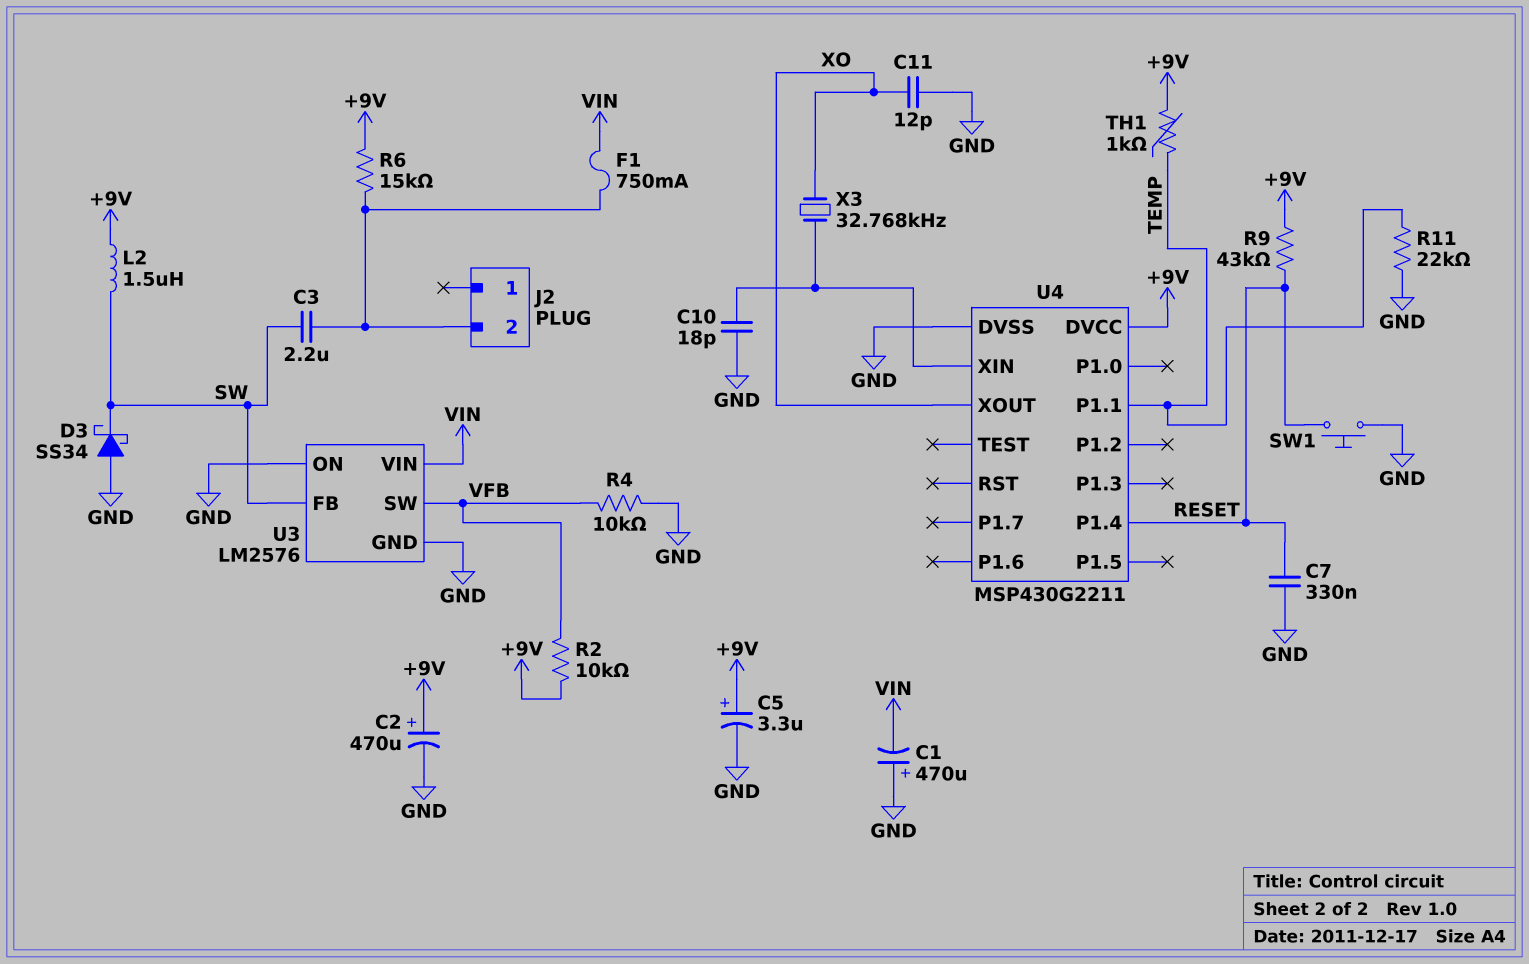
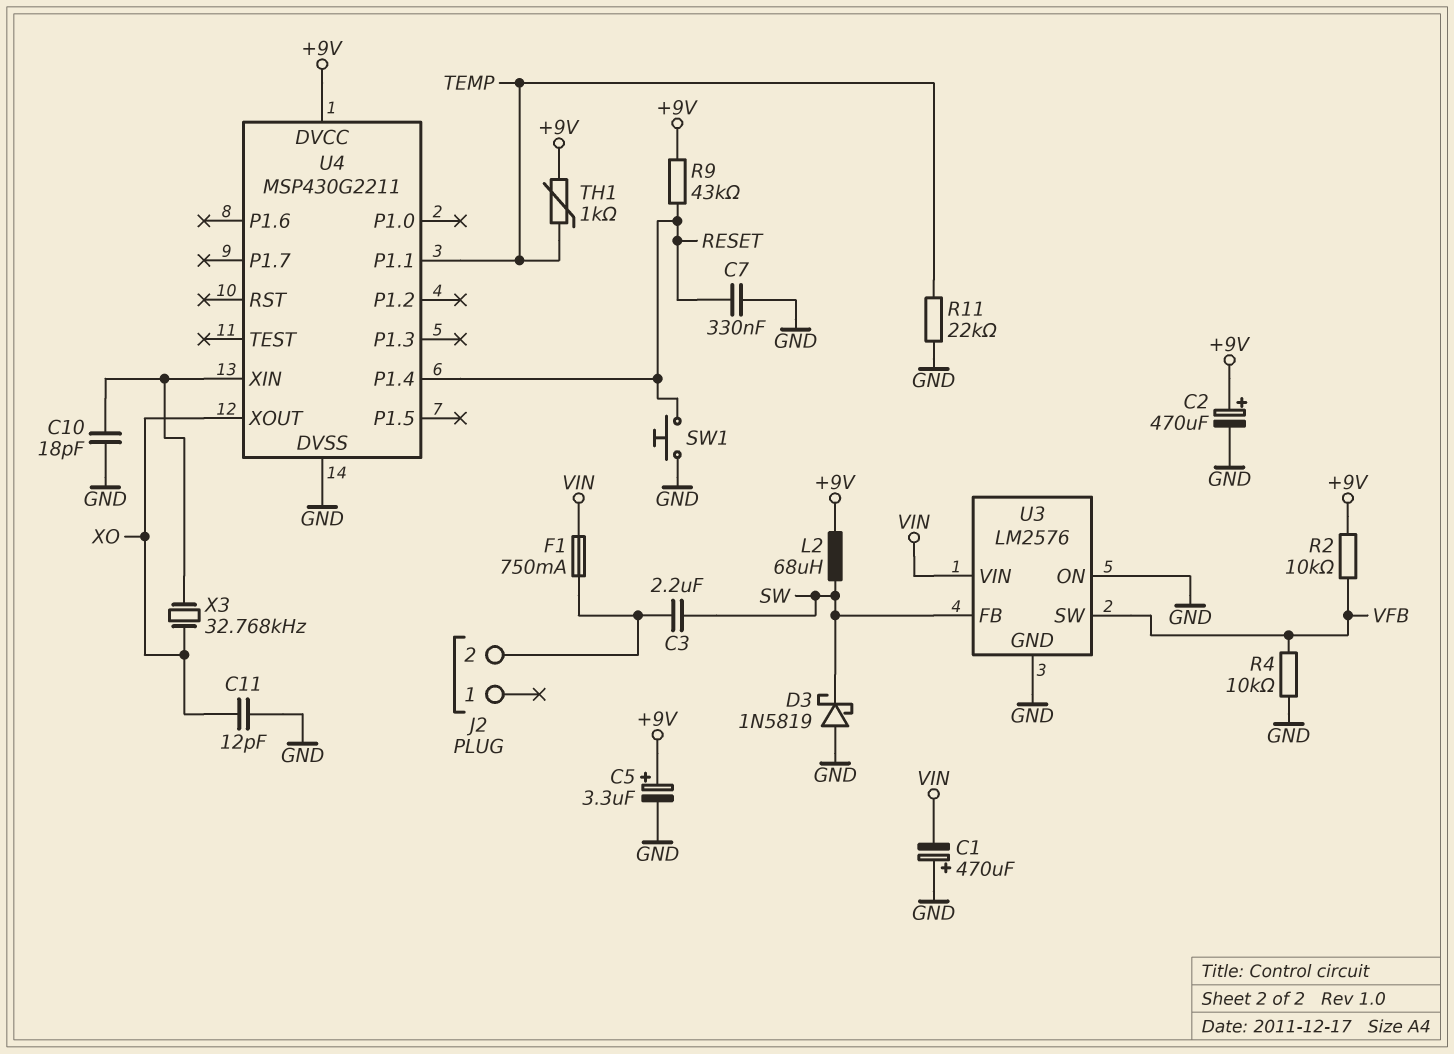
D3: schottky SS34 (A GND, K SW) -> schottky 1N5819 (A GND, K SW)
L2: 1.5uH (+9V, SW) -> 68uH (+9V, SW)
R6: 15k (+9V, J2/2) -> none

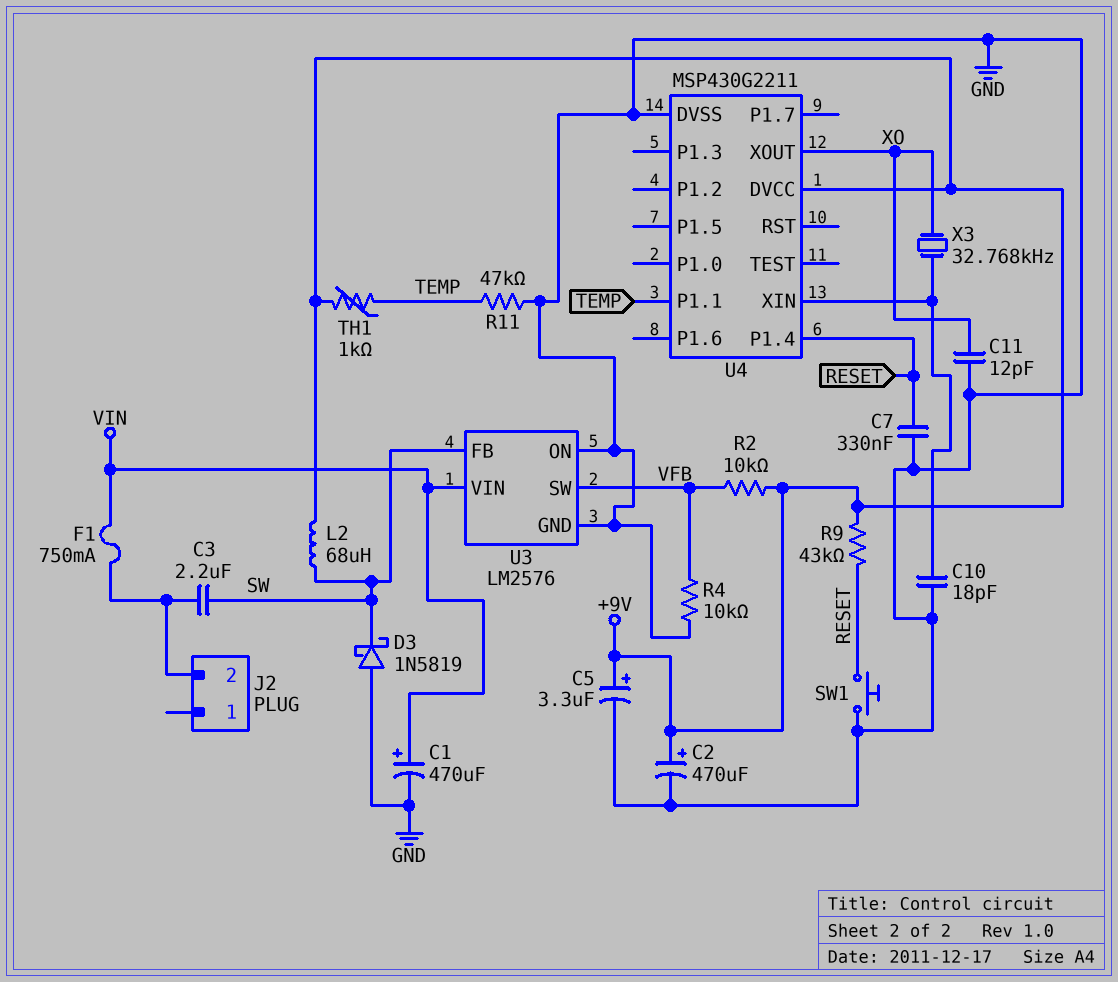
C1: 470uF (plus GND, minus VIN) -> 470uF (plus VIN, minus GND)
R11: 22k (GND, TEMP) -> 47k (GND, TEMP)

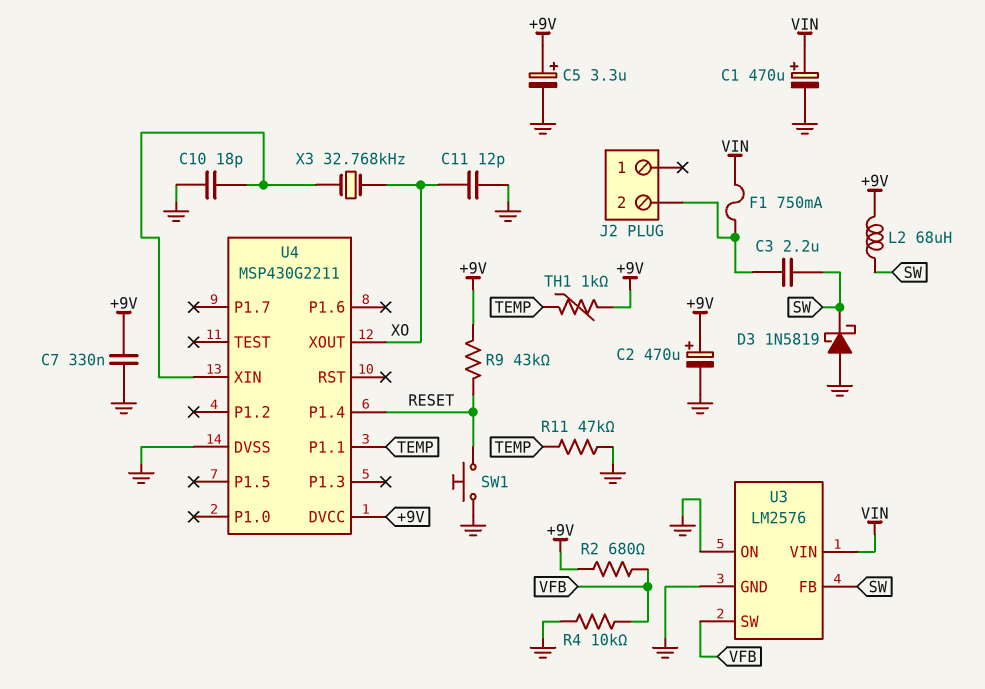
C7: 330nF (GND, RESET) -> 330nF (+9V, GND)
R2: 10k (+9V, VFB) -> 680 (+9V, VFB)

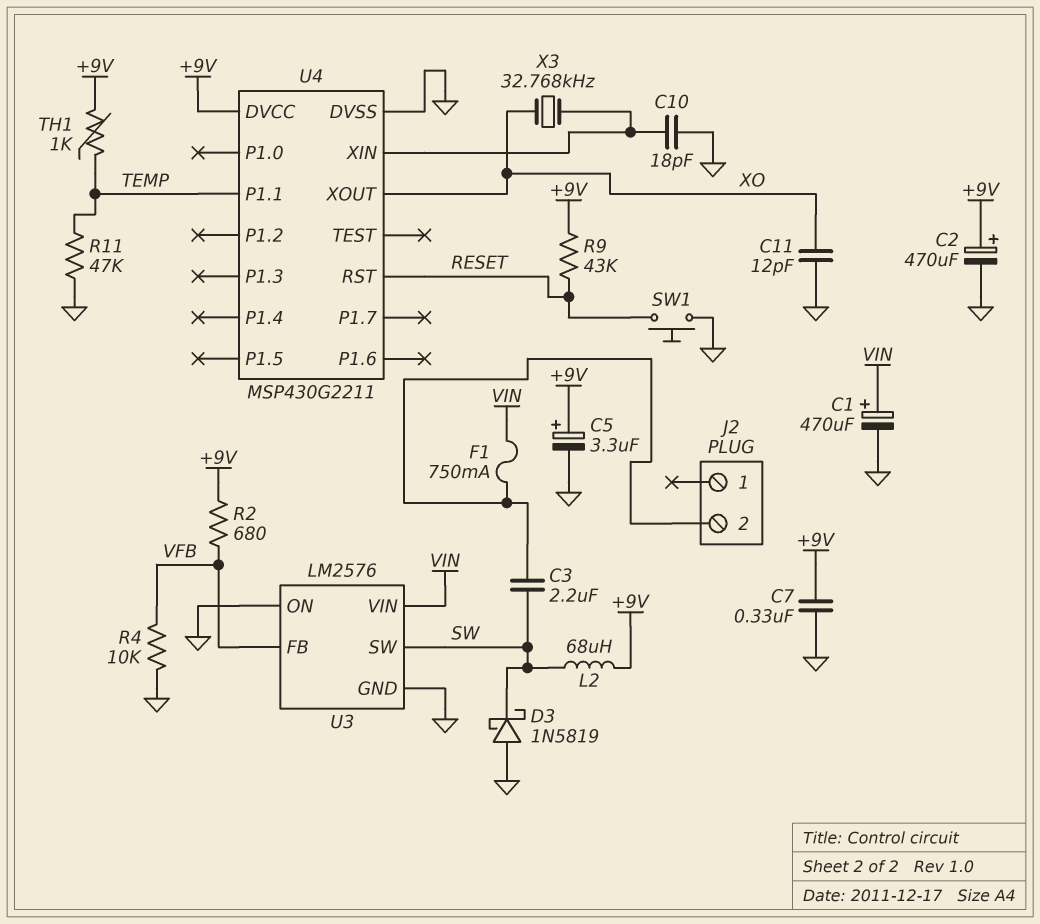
U3 pin FB: SW -> VFB
U3 pin SW: VFB -> SW
U4 pin P1.4: RESET -> none
U4 pin RST: none -> RESET

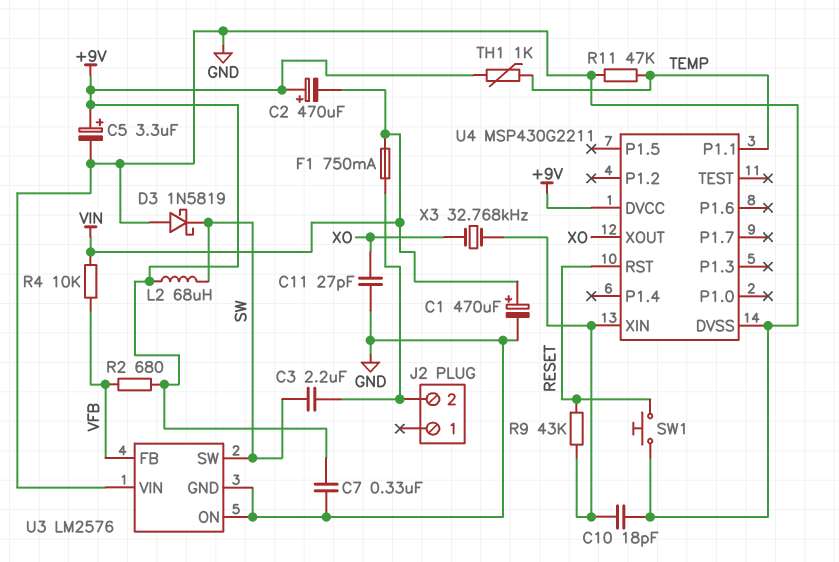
C2: 470uF (plus +9V, minus GND) -> 470uF (plus +9V, minus VIN)
C11: 12pF (GND, XO) -> 27pF (GND, XO)
R4: 10k (GND, VFB) -> 10k (VFB, VIN)
R9: 43k (+9V, RESET) -> 43k (RESET, U4/XIN)
U3 pin VIN: VIN -> GND

